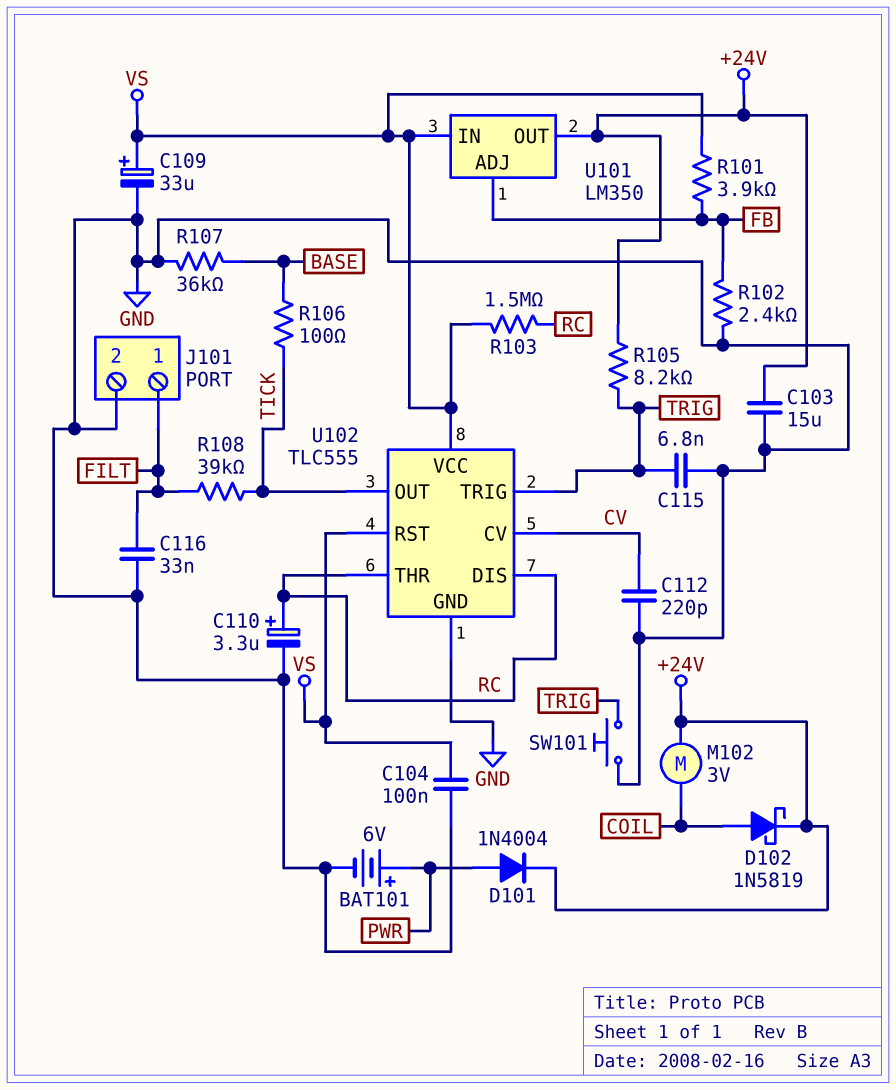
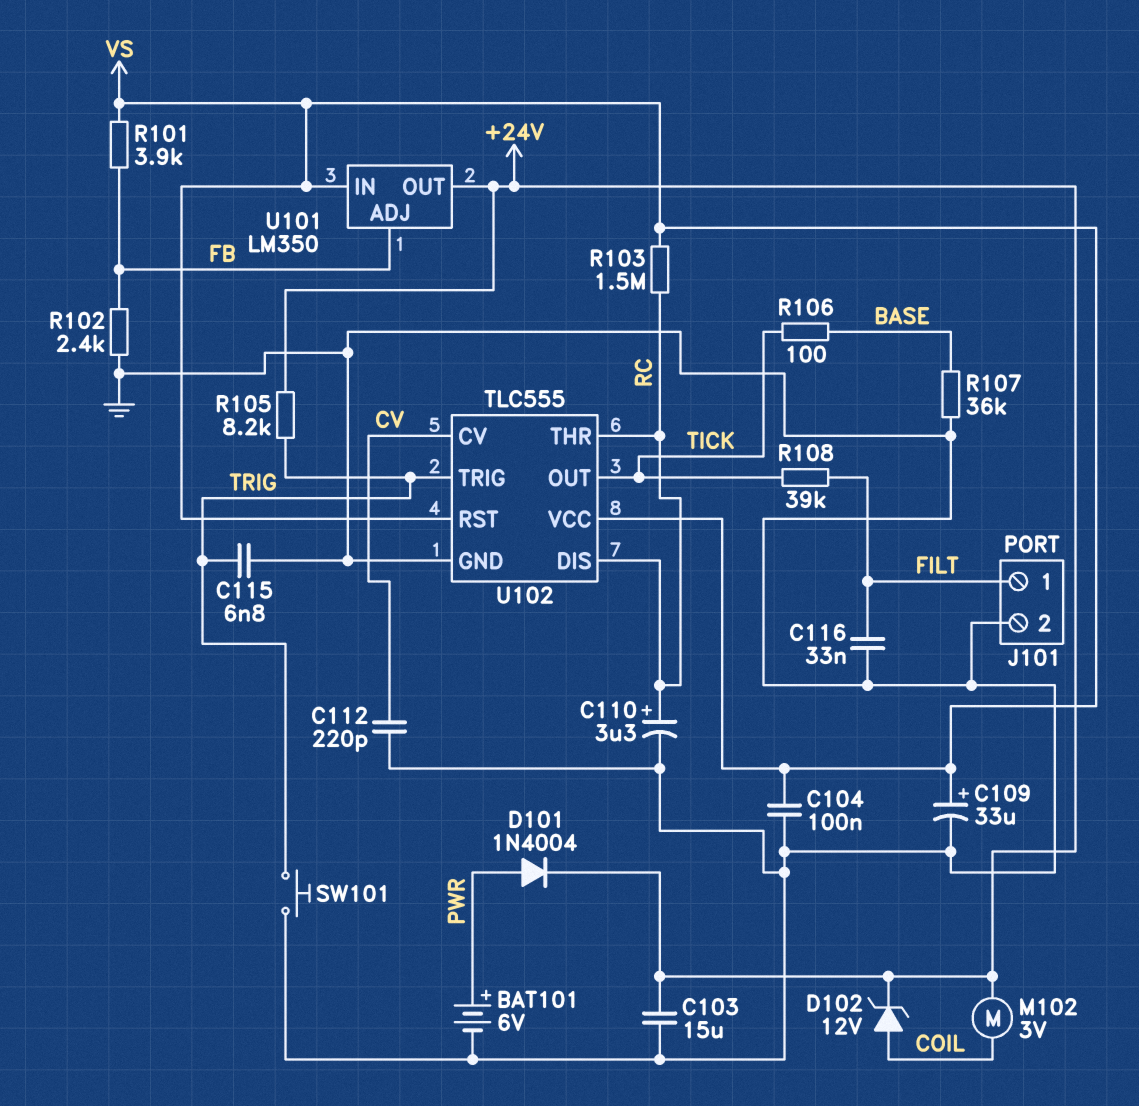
D102: schottky 1N5819 (A COIL, K +24V) -> zener 12V (A COIL, K +24V)

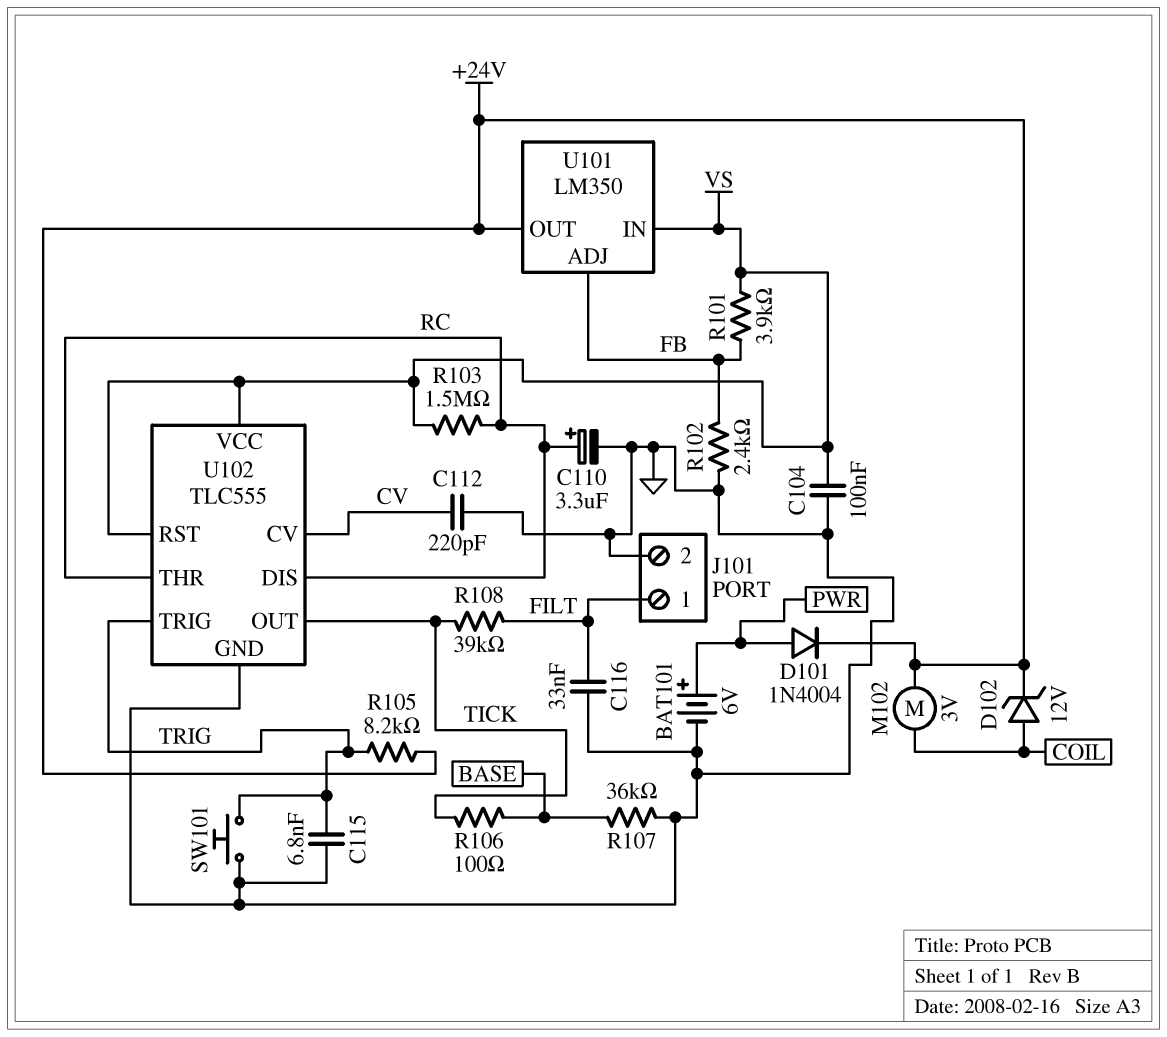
C103: 15uF (+24V, GND) -> none
C109: 33uF (plus VS, minus GND) -> none

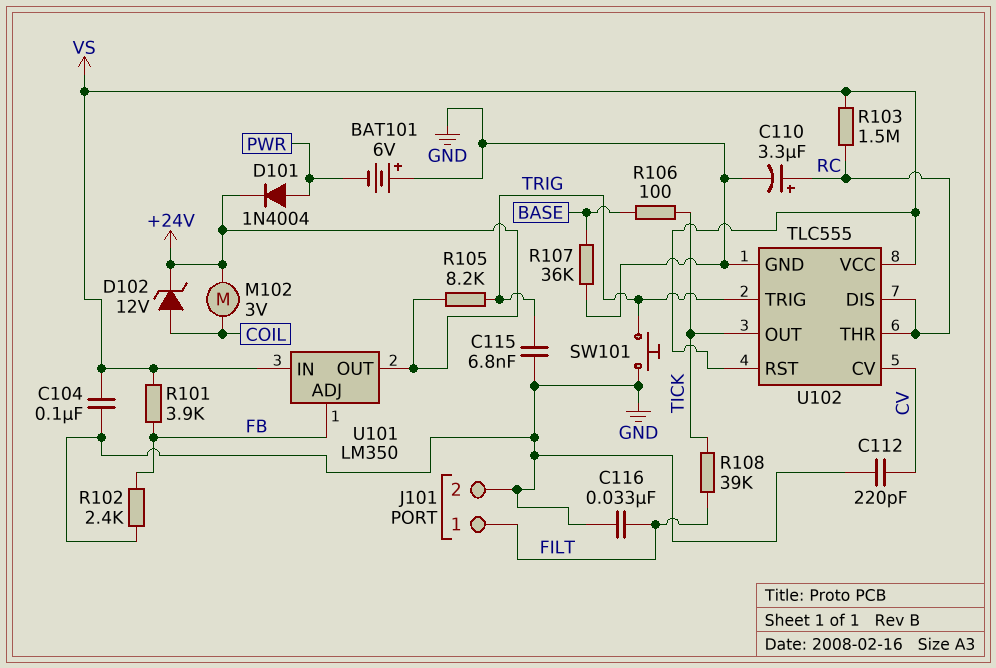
BAT101: 6V (plus PWR, minus GND) -> 6V (plus GND, minus PWR)

